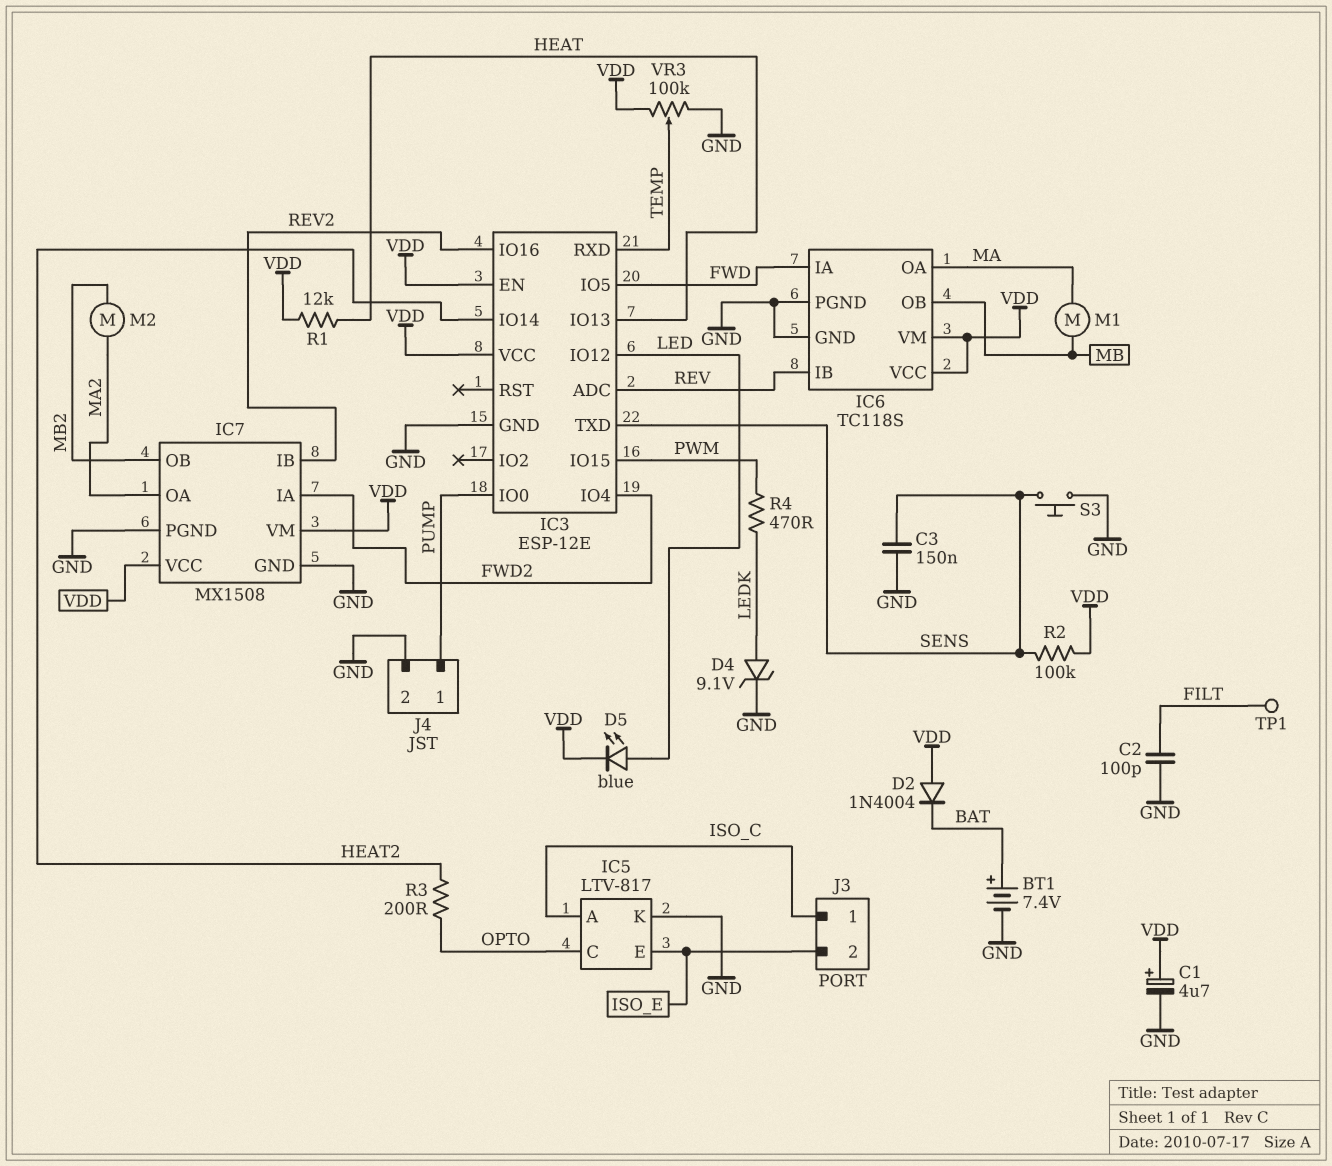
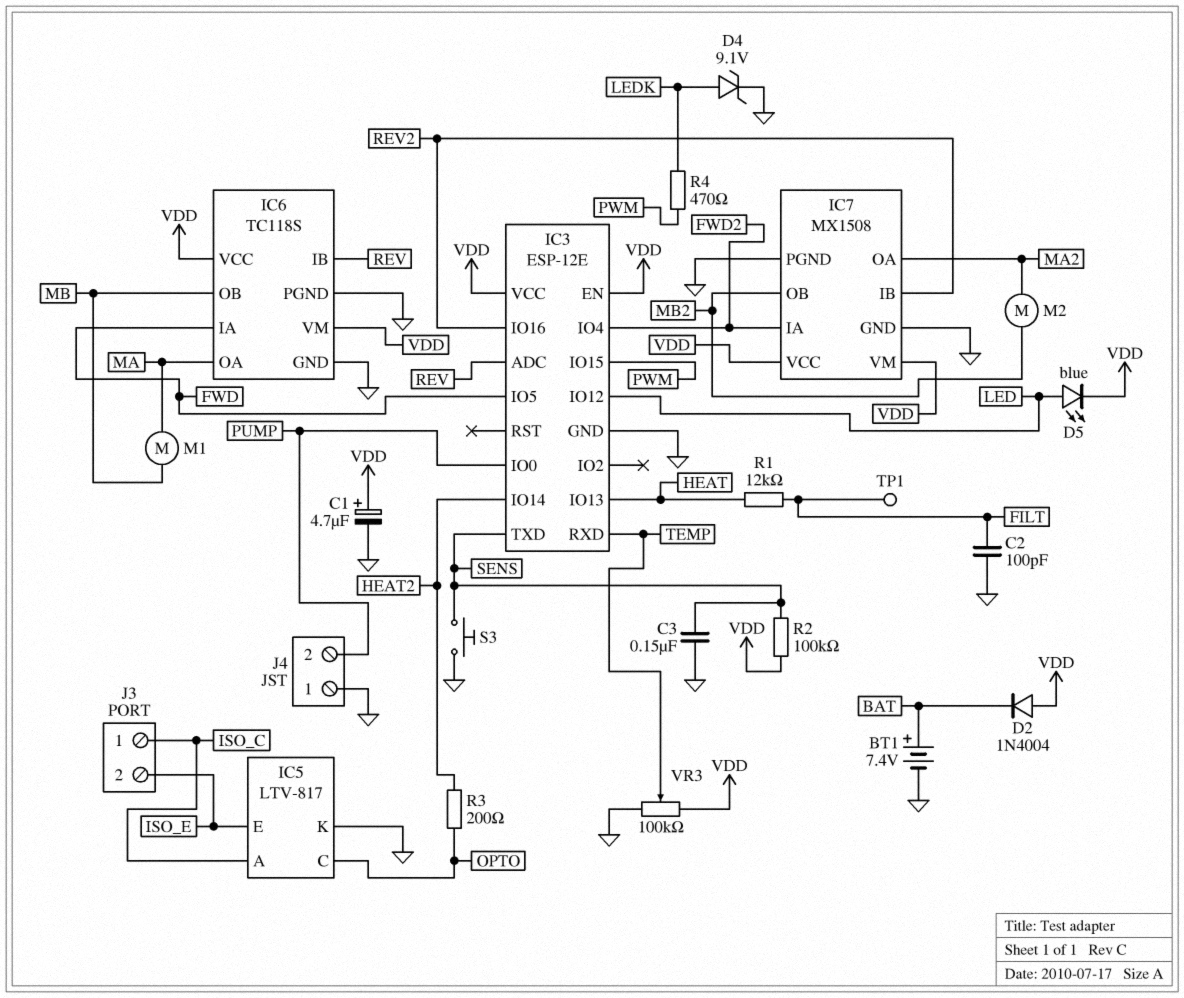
J4 pin 1: PUMP -> GND
J4 pin 2: GND -> PUMP
R1: 12k (HEAT, VDD) -> 12k (FILT, HEAT)

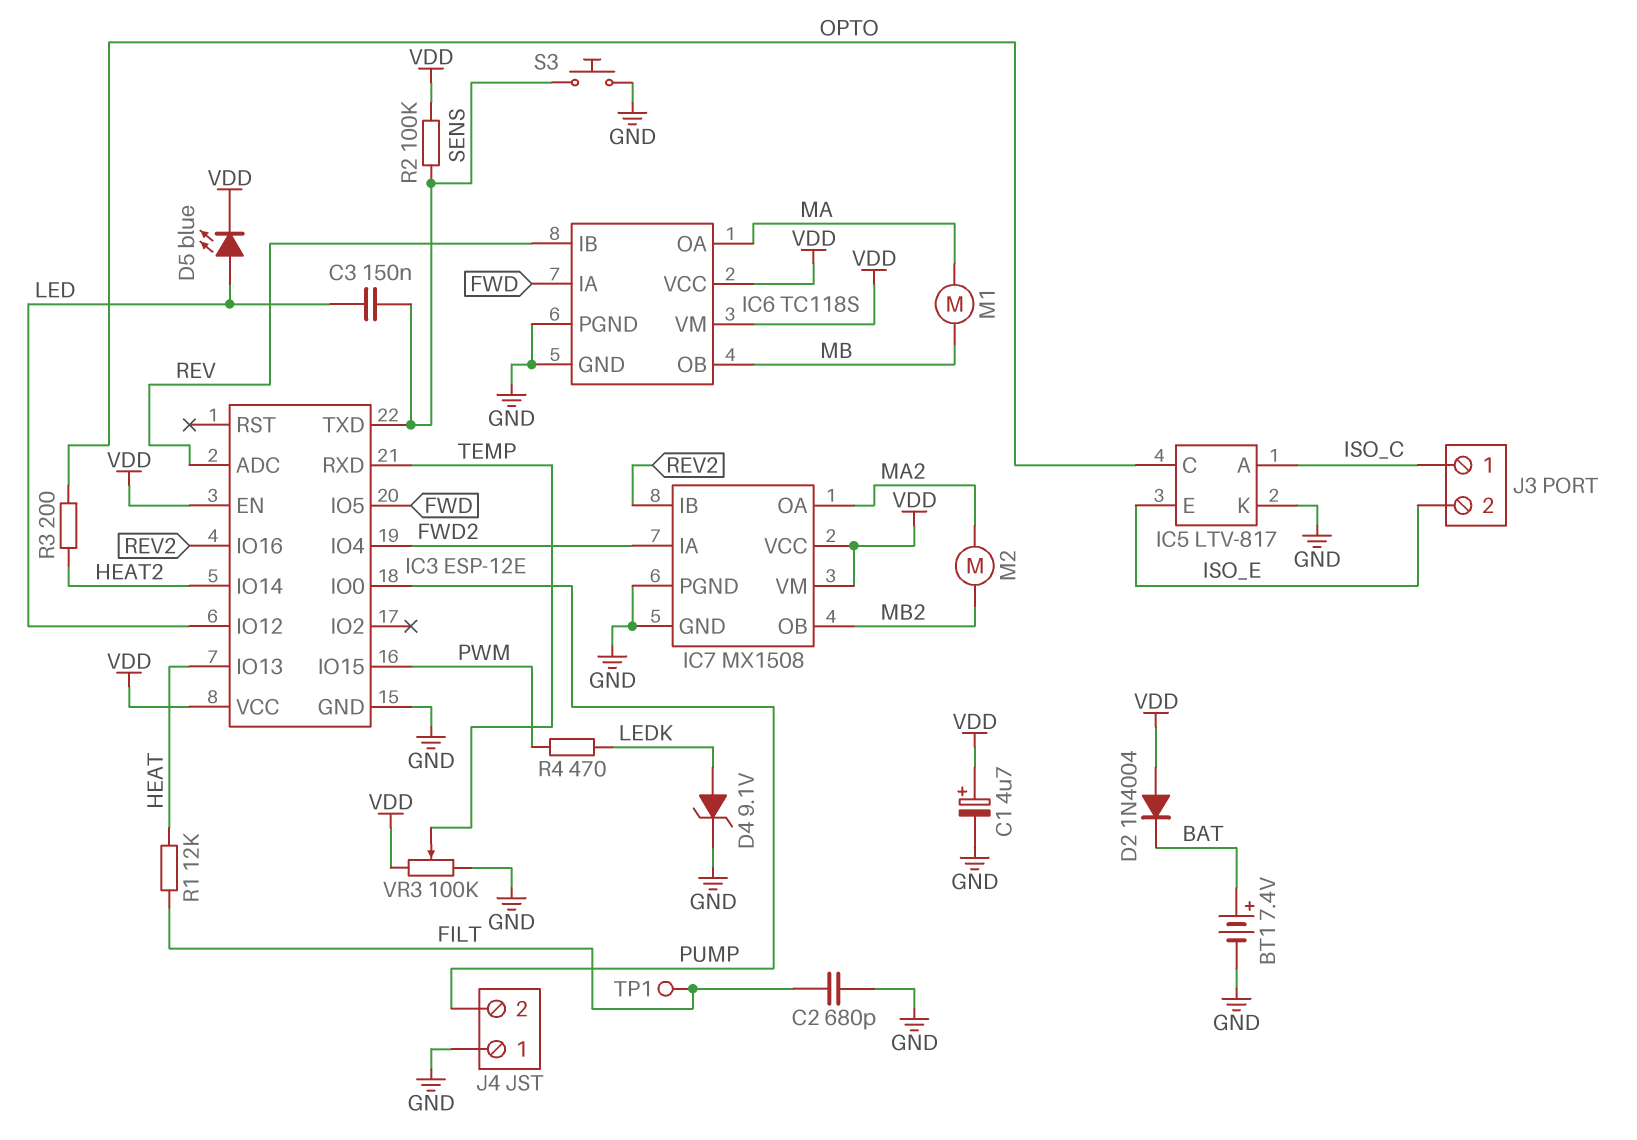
C2: 100pF (FILT, GND) -> 680pF (FILT, GND)
C3: 150nF (GND, SENS) -> 150nF (LED, SENS)

